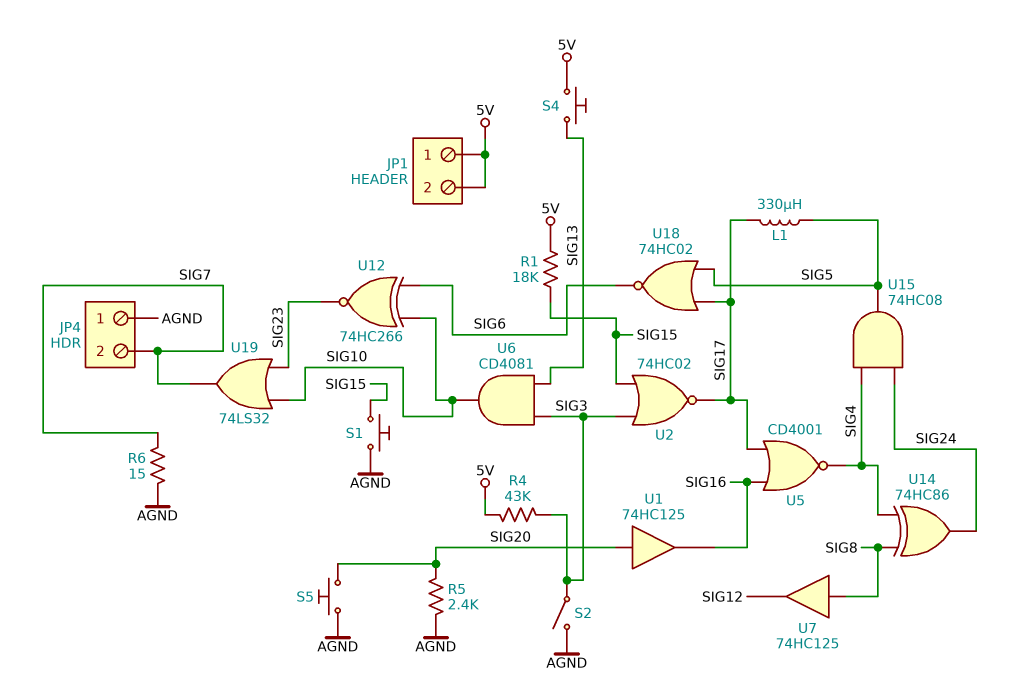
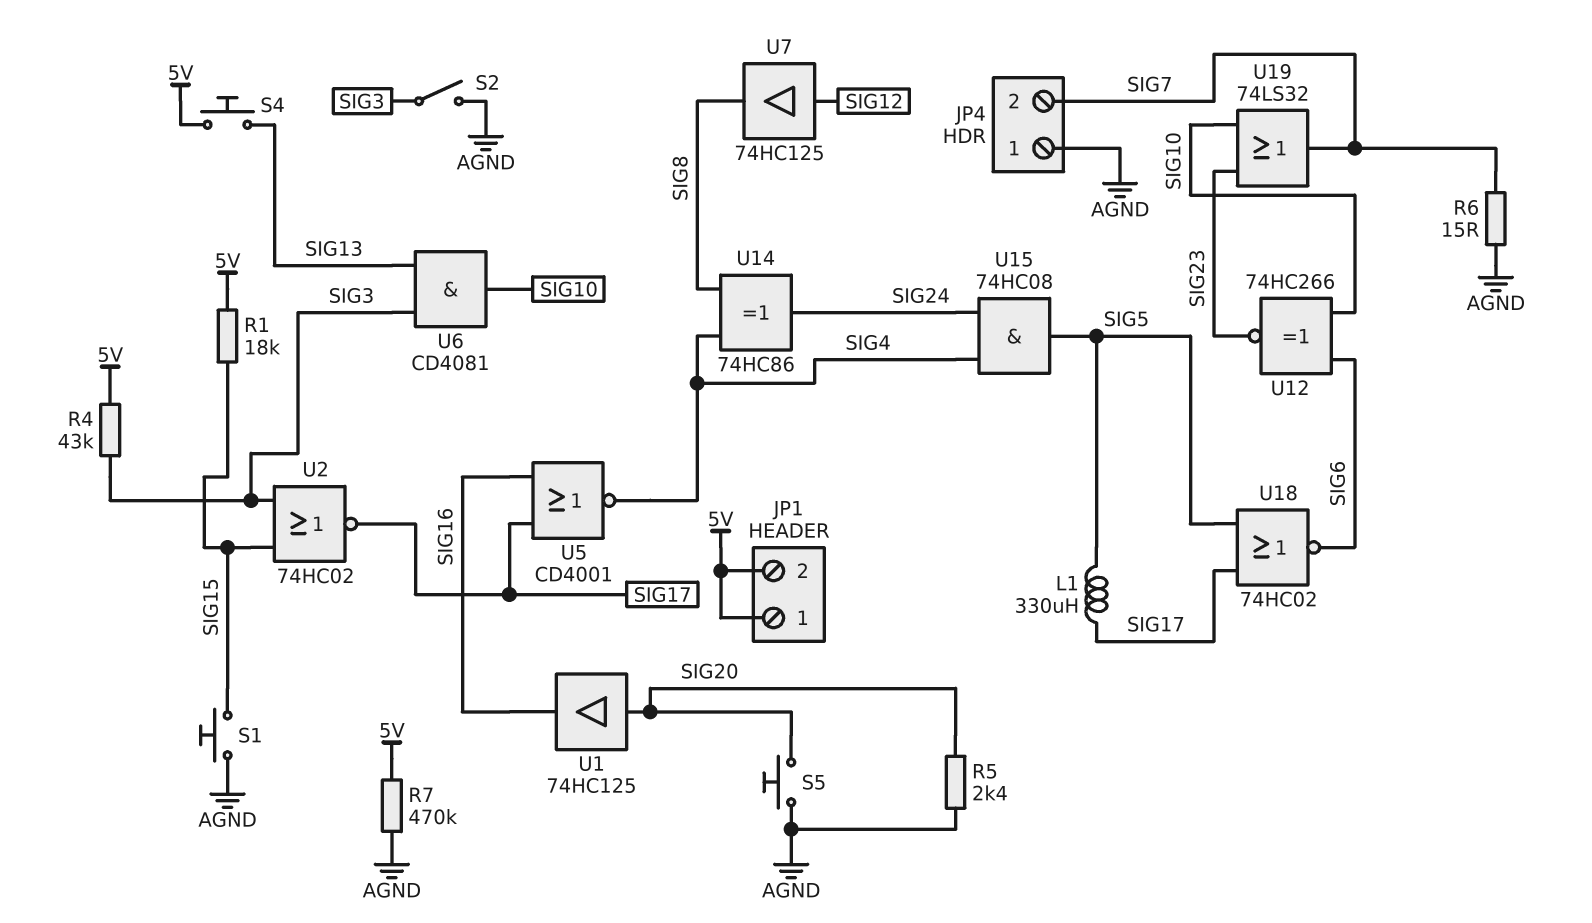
R7: none -> 470k (5V, AGND)
U7: buffer 74HC125 (in SIG8, out SIG12) -> buffer 74HC125 (in SIG12, out SIG8)

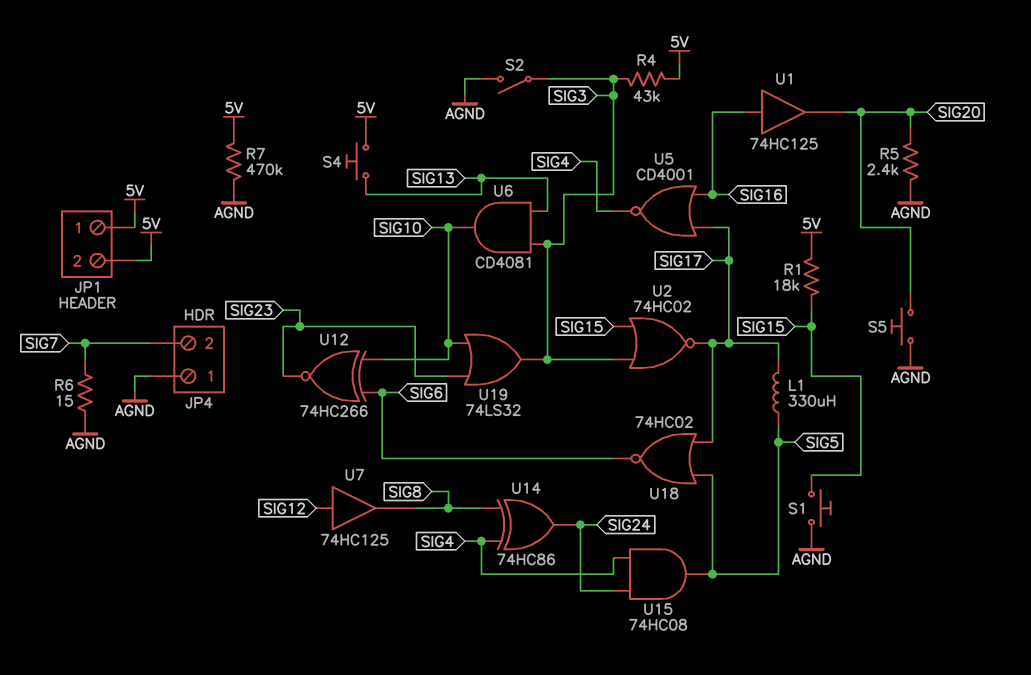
U1: buffer 74HC125 (in SIG20, out SIG16) -> buffer 74HC125 (in SIG16, out SIG20)
U19: OR 74LS32 (in SIG10, in SIG23, out SIG7) -> OR 74LS32 (in SIG10, in SIG23, out SIG3)

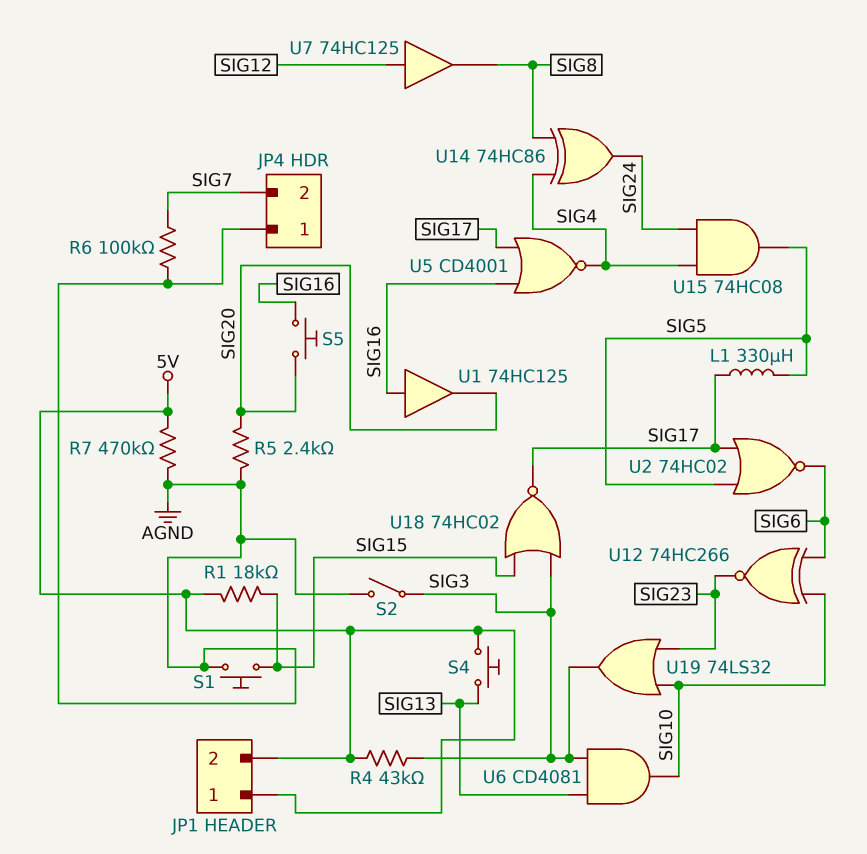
R6: 15 (AGND, SIG7) -> 100k (AGND, SIG7)
S5: button (AGND, SIG20) -> button (SIG16, SIG20)
U2: NOR 74HC02 (in SIG3, in SIG15, out SIG17) -> NOR 74HC02 (in SIG5, in SIG17, out SIG6)
U18: NOR 74HC02 (in SIG5, in SIG17, out SIG6) -> NOR 74HC02 (in SIG3, in SIG15, out SIG17)

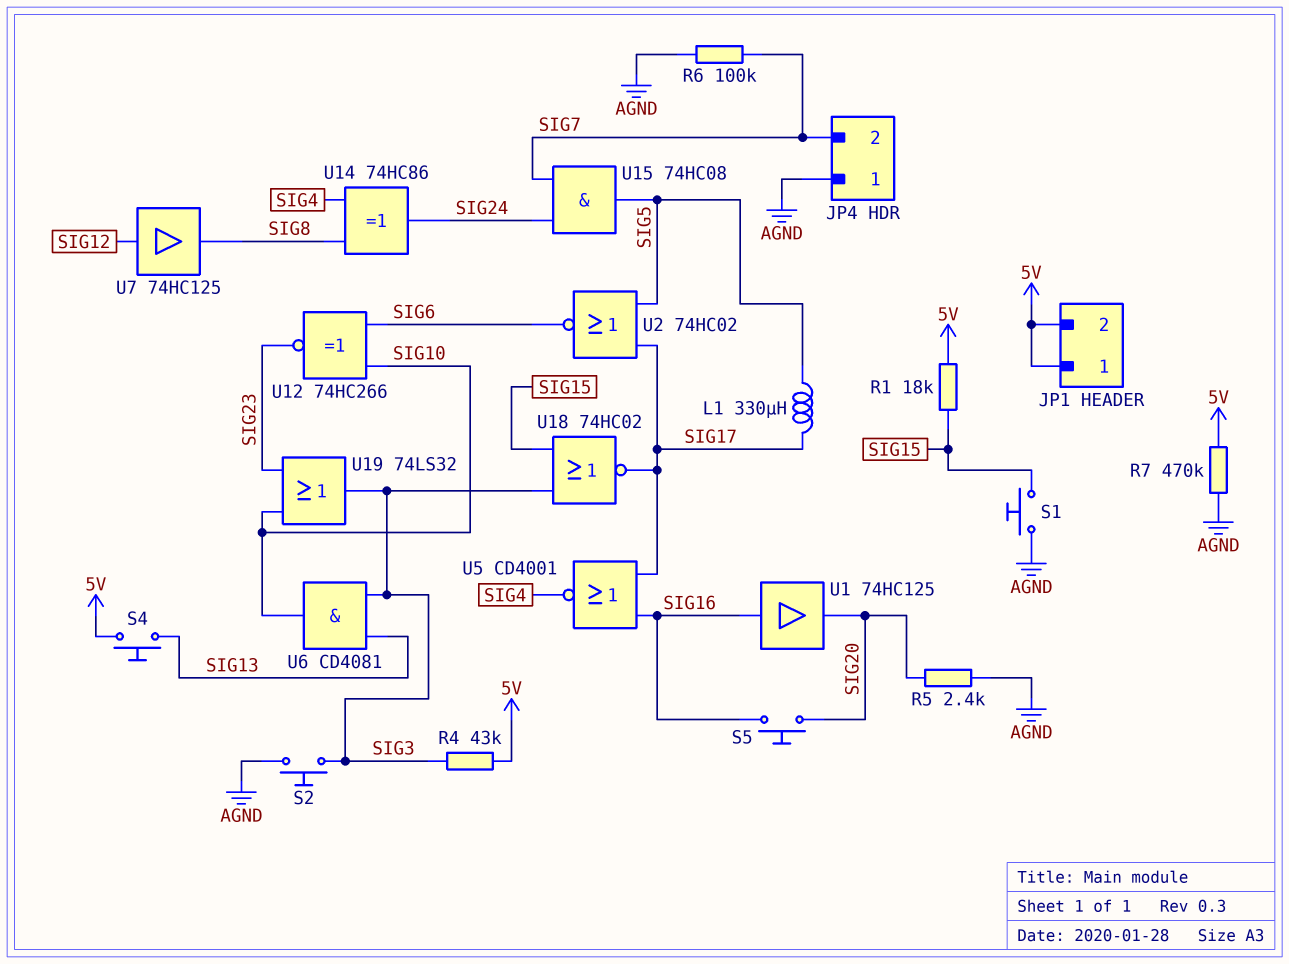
S2: switch (AGND, SIG3) -> button (AGND, SIG3)
U15: AND 74HC08 (in SIG4, in SIG24, out SIG5) -> AND 74HC08 (in SIG7, in SIG24, out SIG5)

